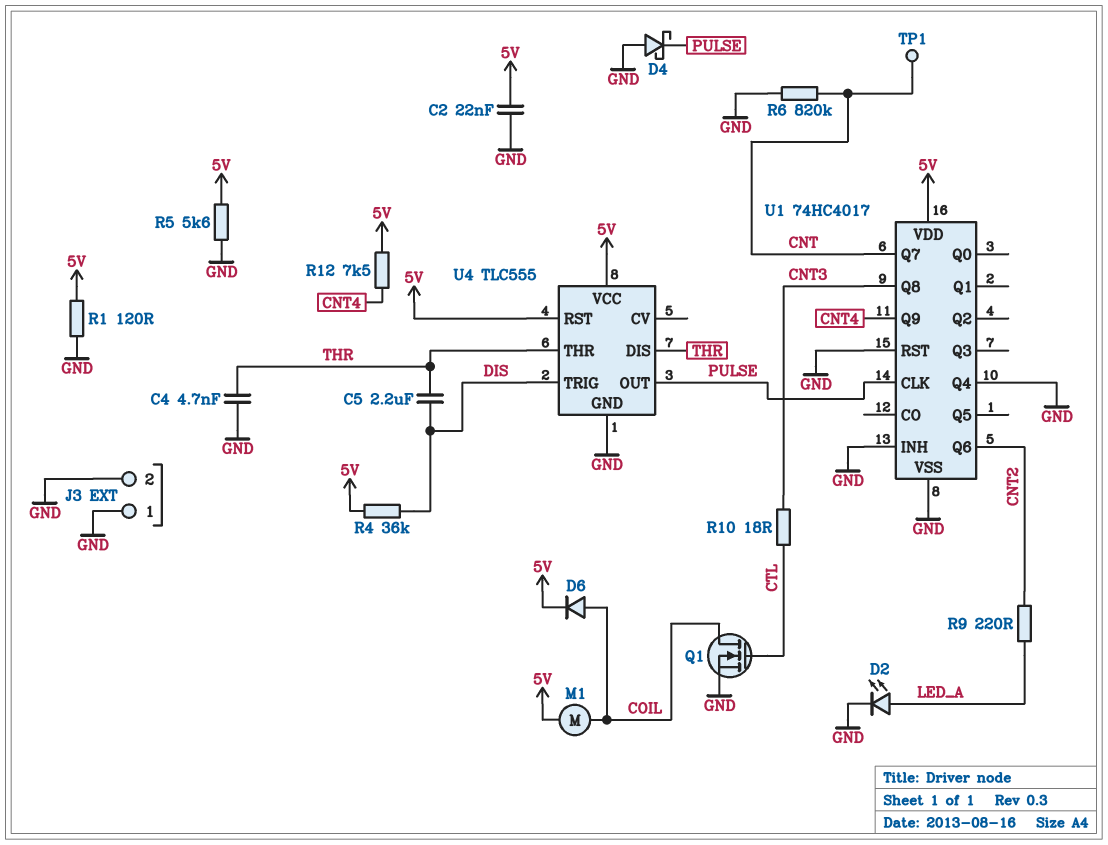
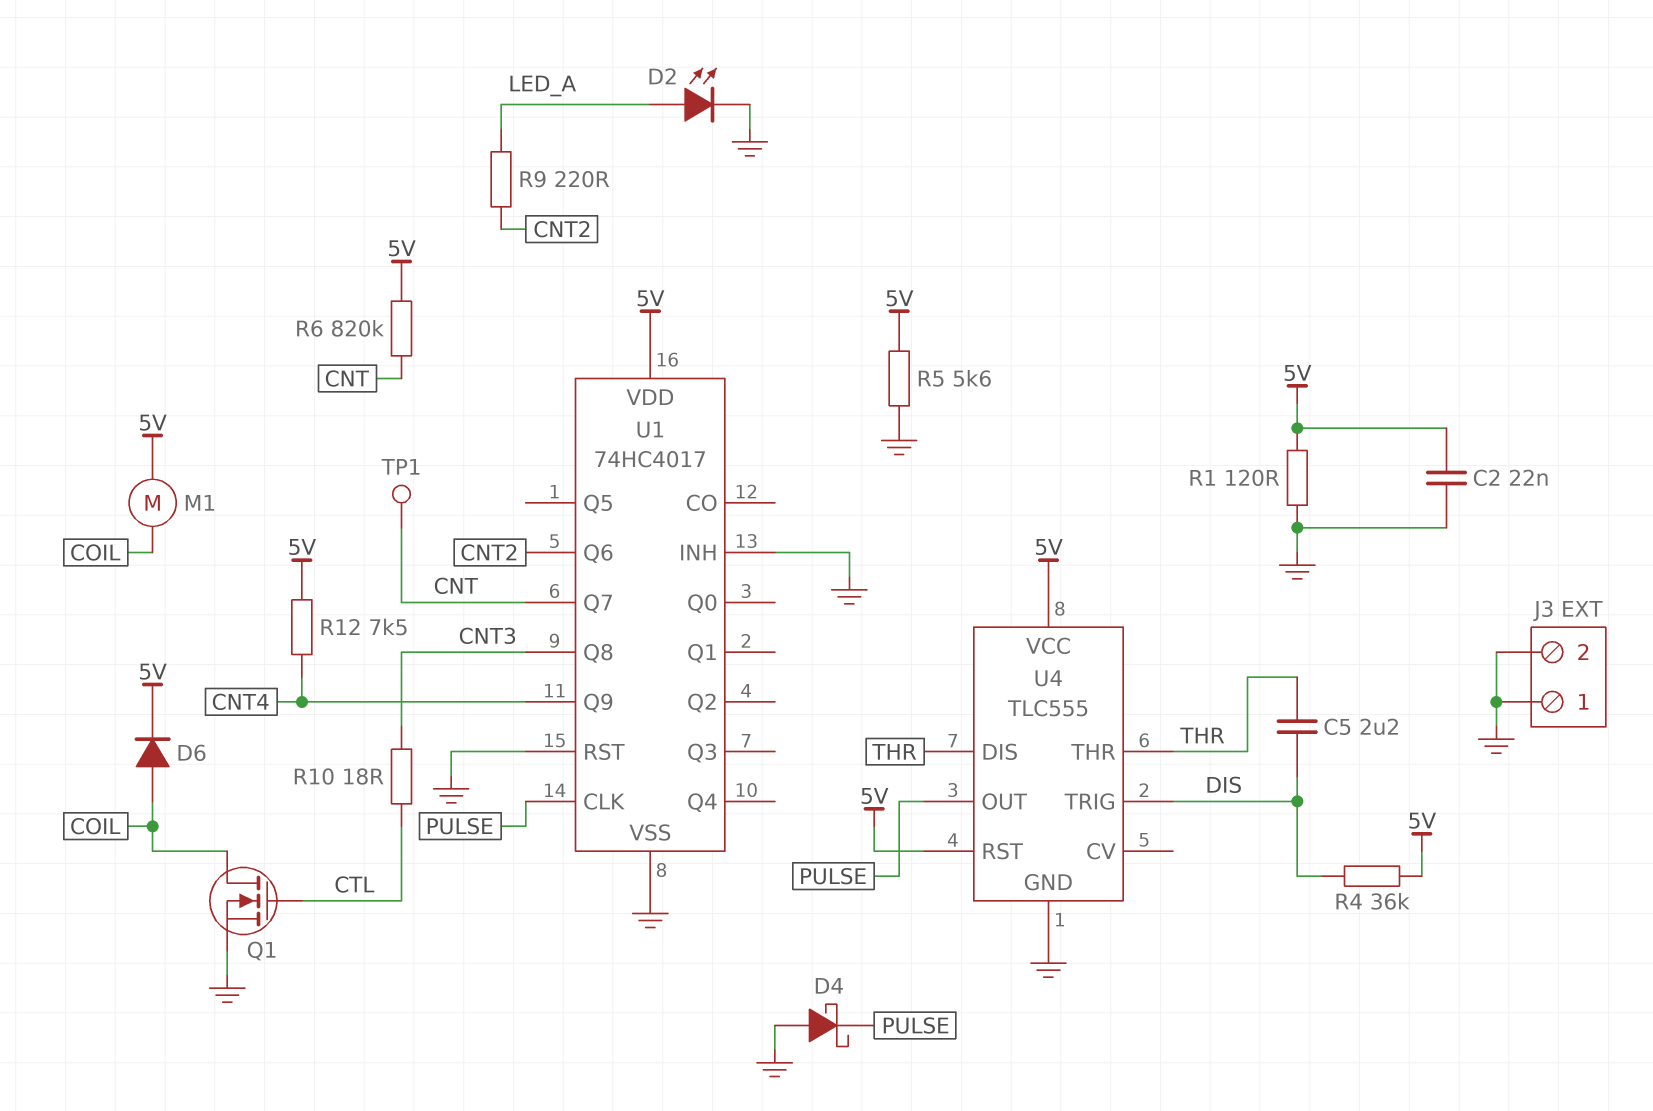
C4: 4.7nF (GND, THR) -> none
R6: 820k (CNT, GND) -> 820k (5V, CNT)
U1 pin Q4: GND -> none

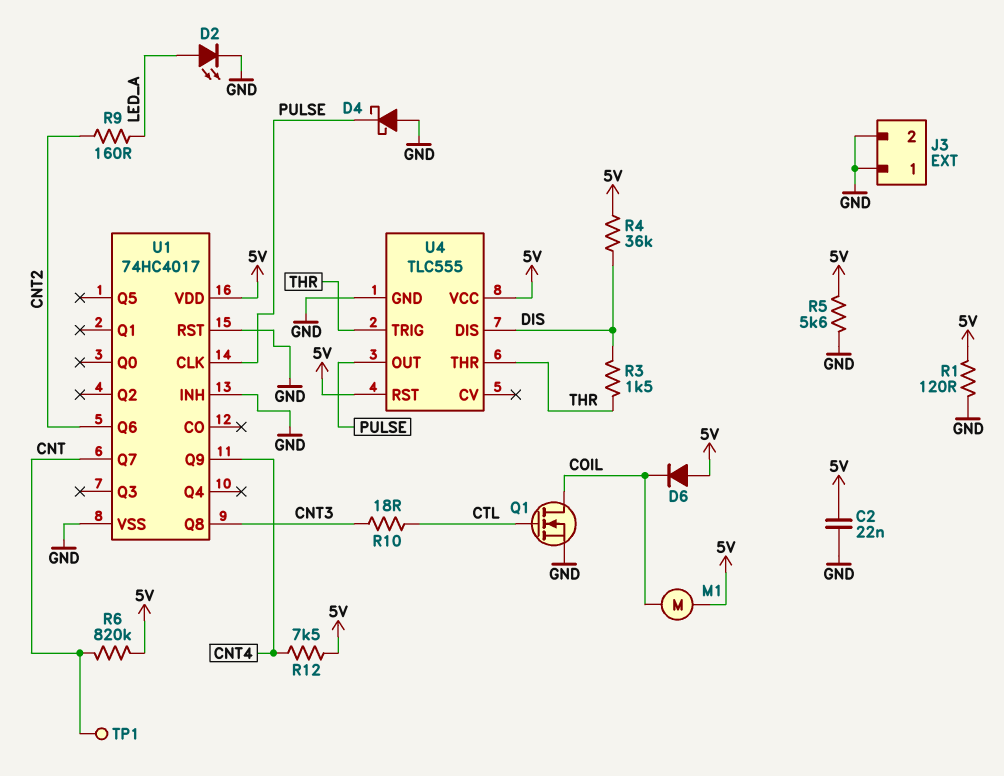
C5: 2.2uF (DIS, THR) -> none
D6: diode (A COIL, K 5V) -> diode (A 5V, K COIL)
R3: none -> 1.5k (DIS, THR)
R9: 220 (CNT2, LED_A) -> 160 (CNT2, LED_A)
U4 pin DIS: THR -> DIS
U4 pin TRIG: DIS -> THR

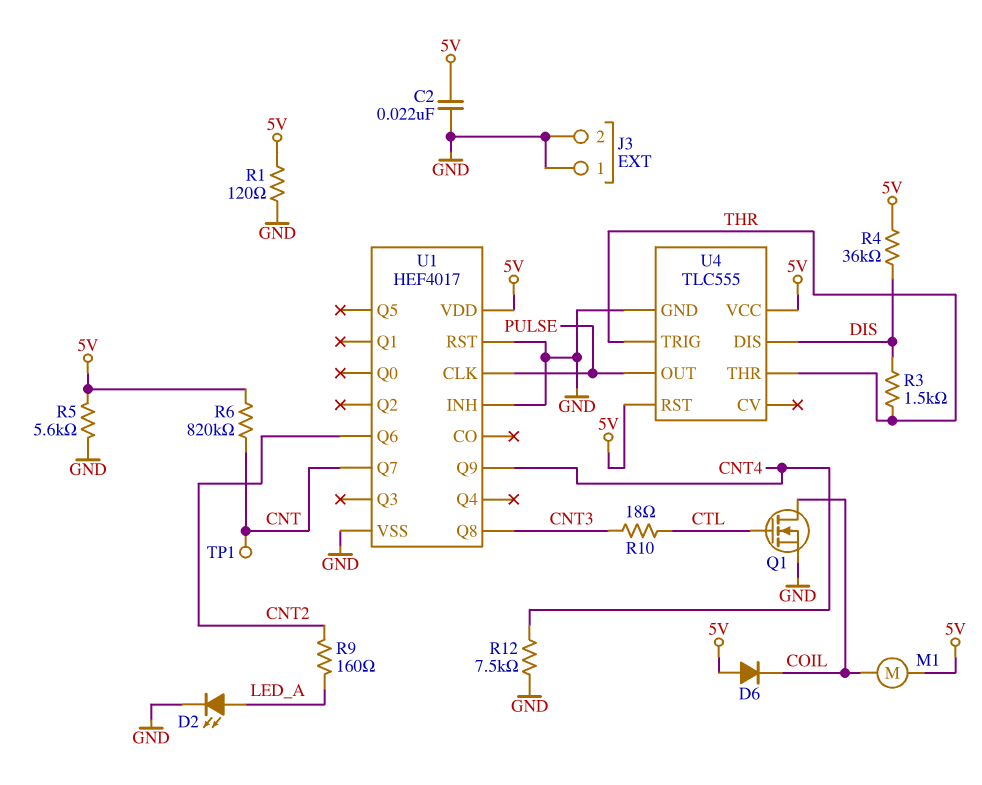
D4: schottky (A GND, K PULSE) -> none
R12: 7.5k (5V, CNT4) -> 7.5k (CNT4, GND)
U1: 74HC4017 -> HEF4017

